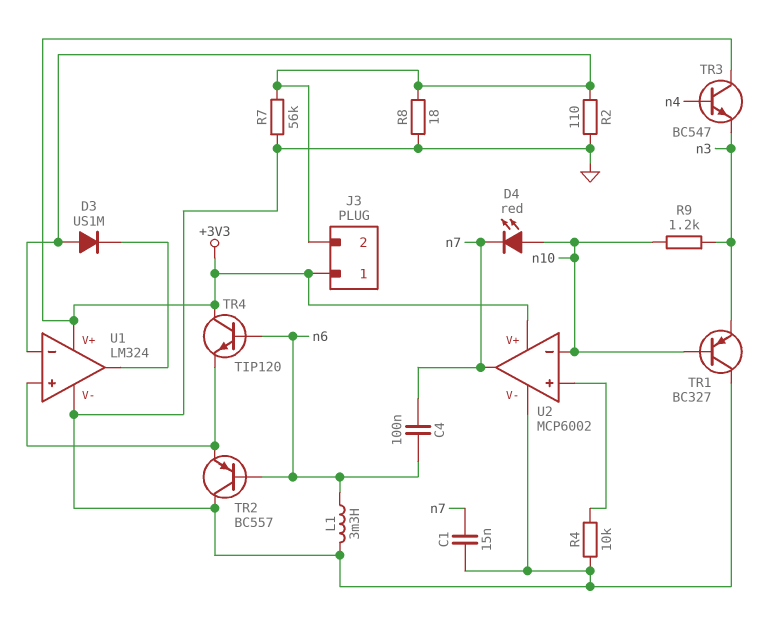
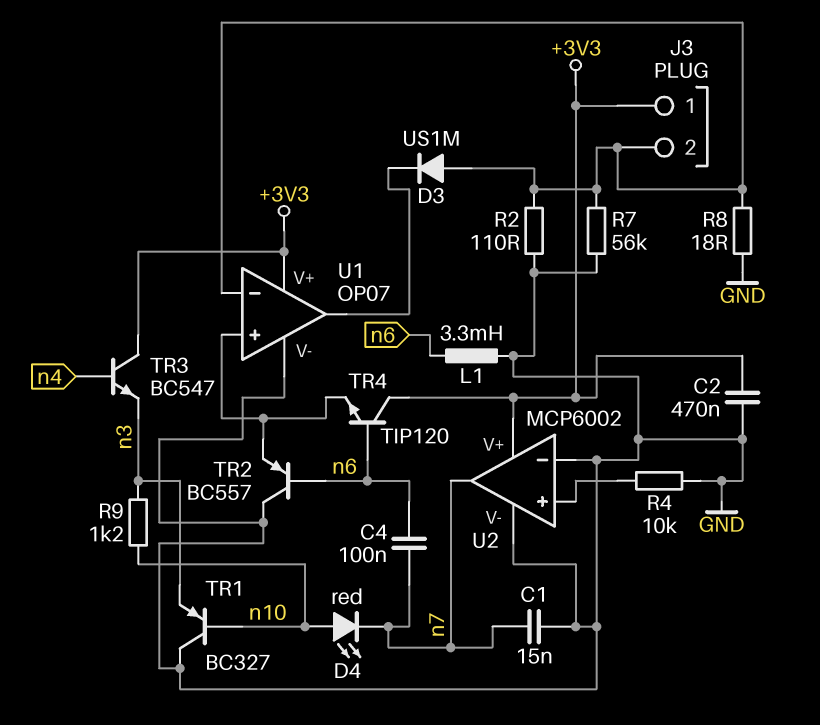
C2: none -> 470nF (+3V3, GND)
U1: LM324 -> OP07
U2 pin in-: n10 -> GND

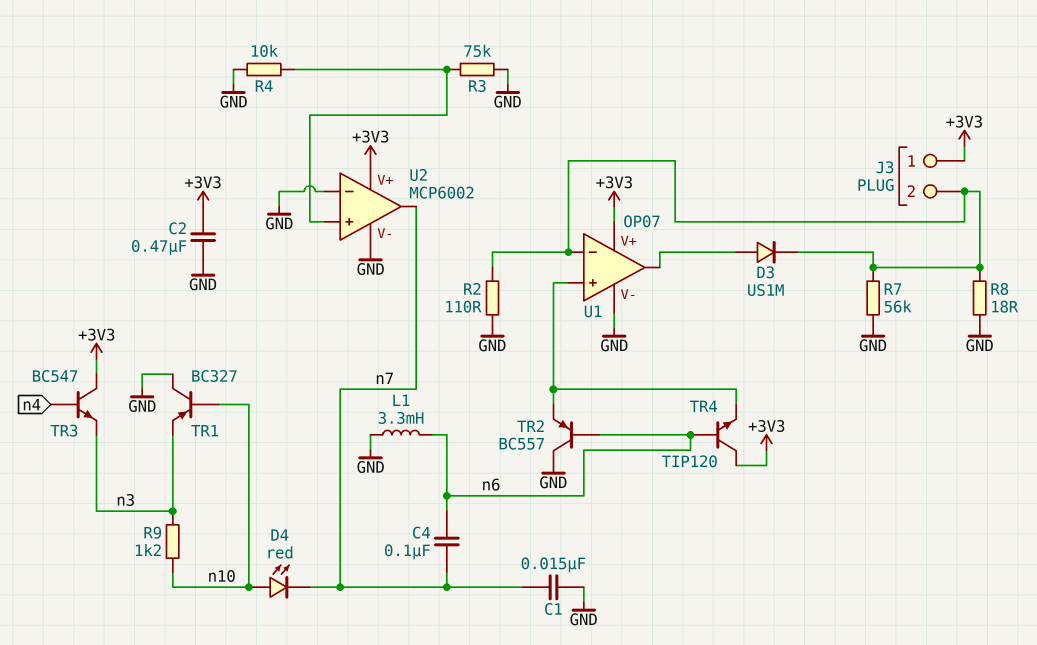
D3: diode US1M (A J3/2, K U1/out) -> diode US1M (A U1/out, K J3/2)
R3: none -> 75k (GND, U2/in+)

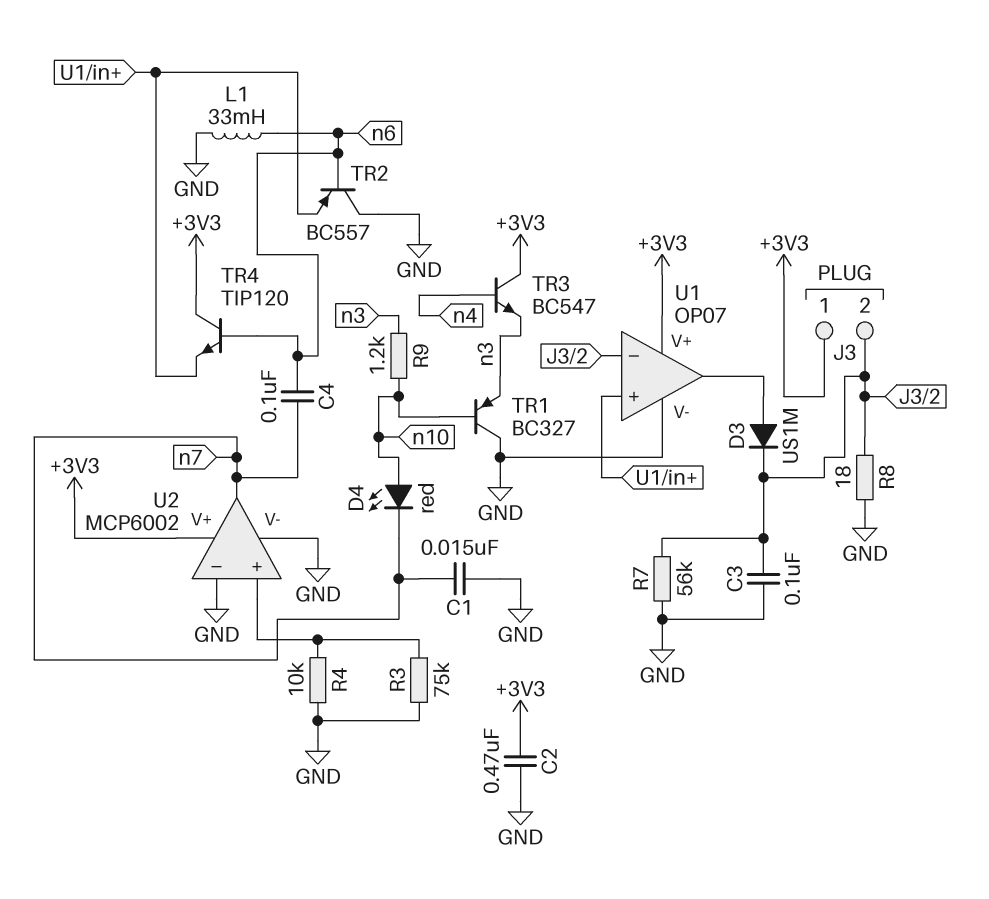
C3: none -> 100nF (GND, J3/2)
L1: 3.3mH (GND, n6) -> 33mH (GND, n6)
R2: 110 (GND, J3/2) -> none

